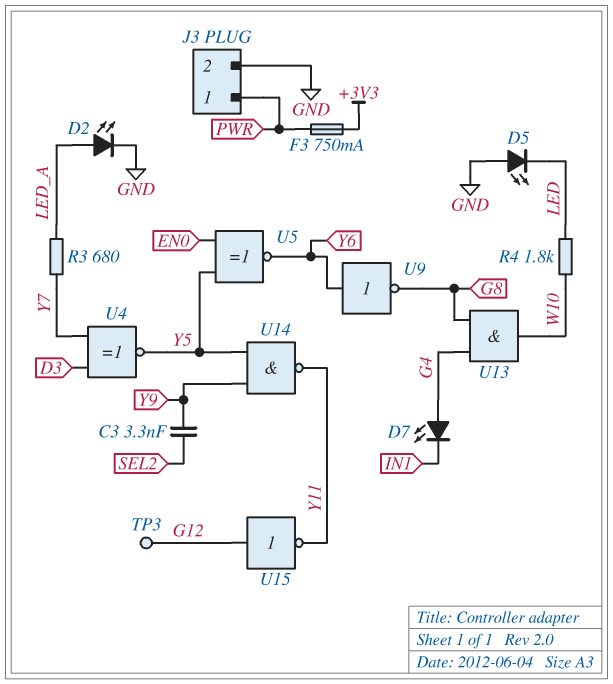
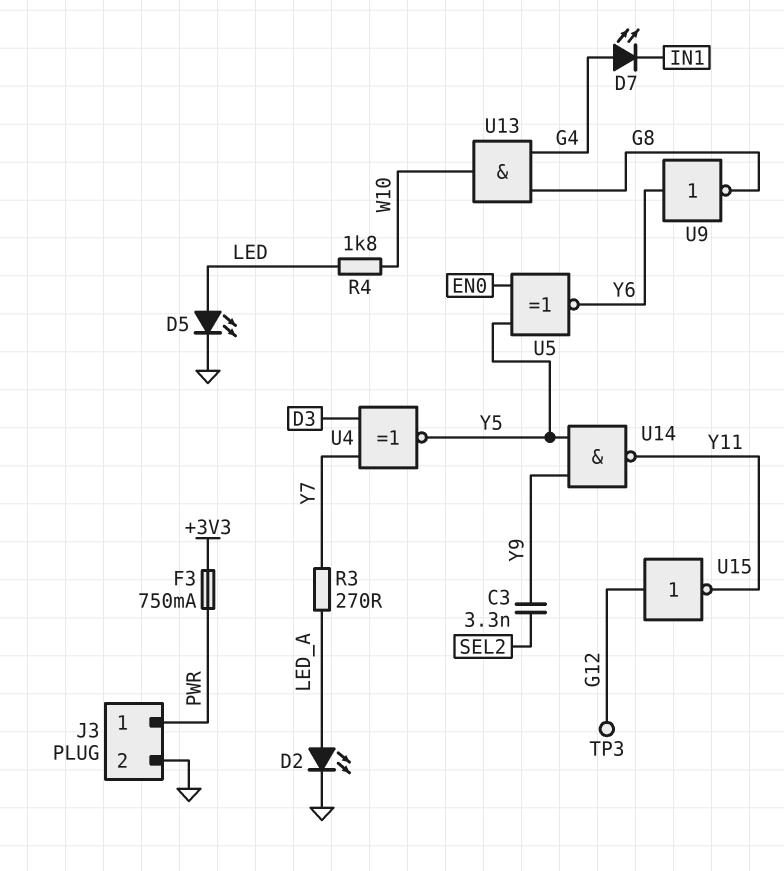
D5: LED (A GND, K LED) -> LED (A LED, K GND)
R3: 680 (LED_A, Y7) -> 270 (LED_A, Y7)

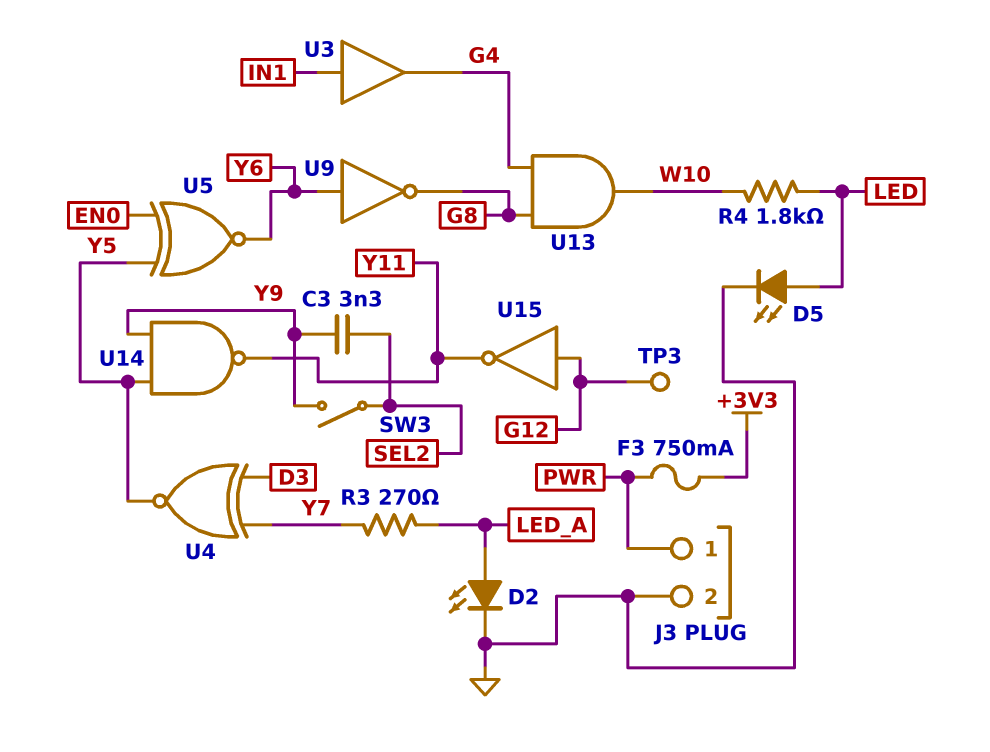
D7: LED (A G4, K IN1) -> none
SW3: none -> switch (SEL2, Y9)
U3: none -> buffer (in IN1, out G4)

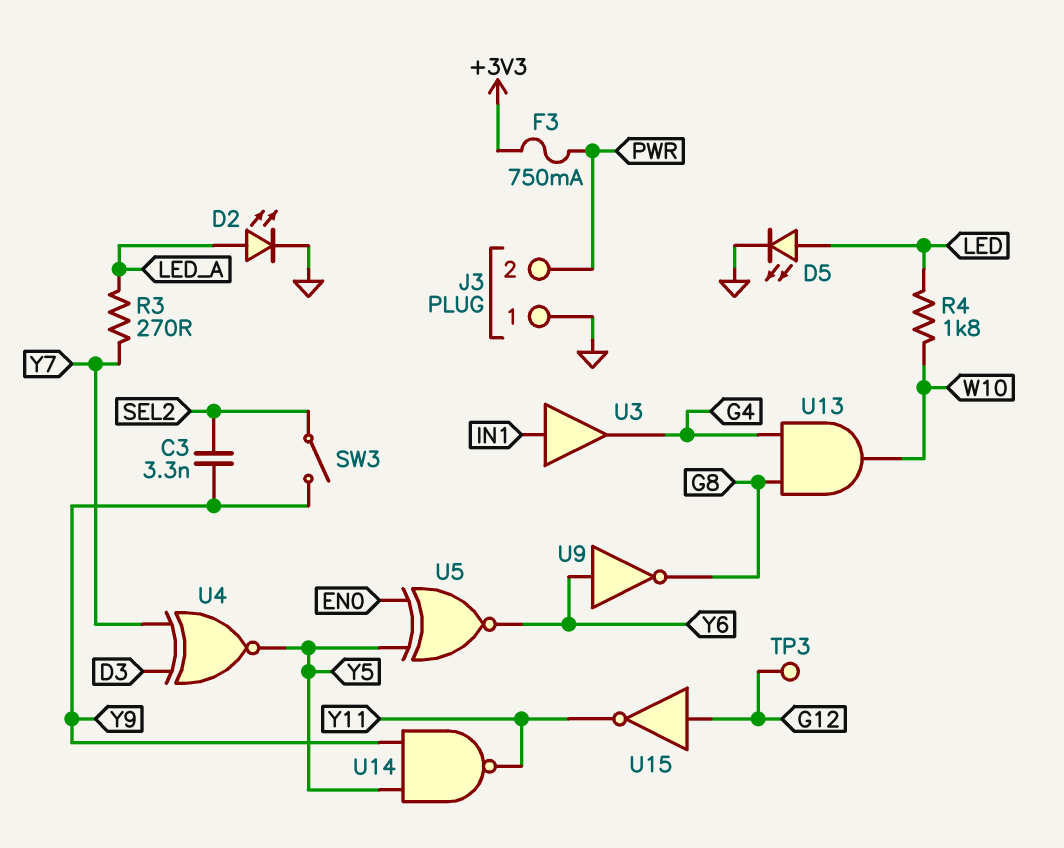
J3 pin 1: PWR -> GND
J3 pin 2: GND -> PWR

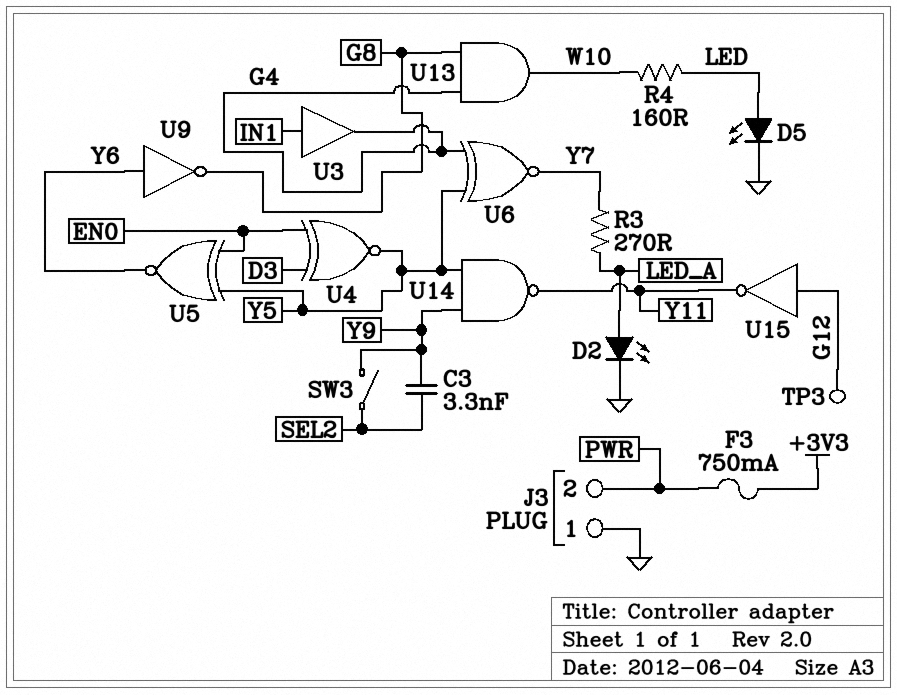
R4: 1.8k (LED, W10) -> 160 (LED, W10)
U4: XNOR (in D3, in Y7, out Y5) -> XNOR (in D3, in EN0, out Y5)
U6: none -> XNOR (in G4, in Y5, out Y7)

